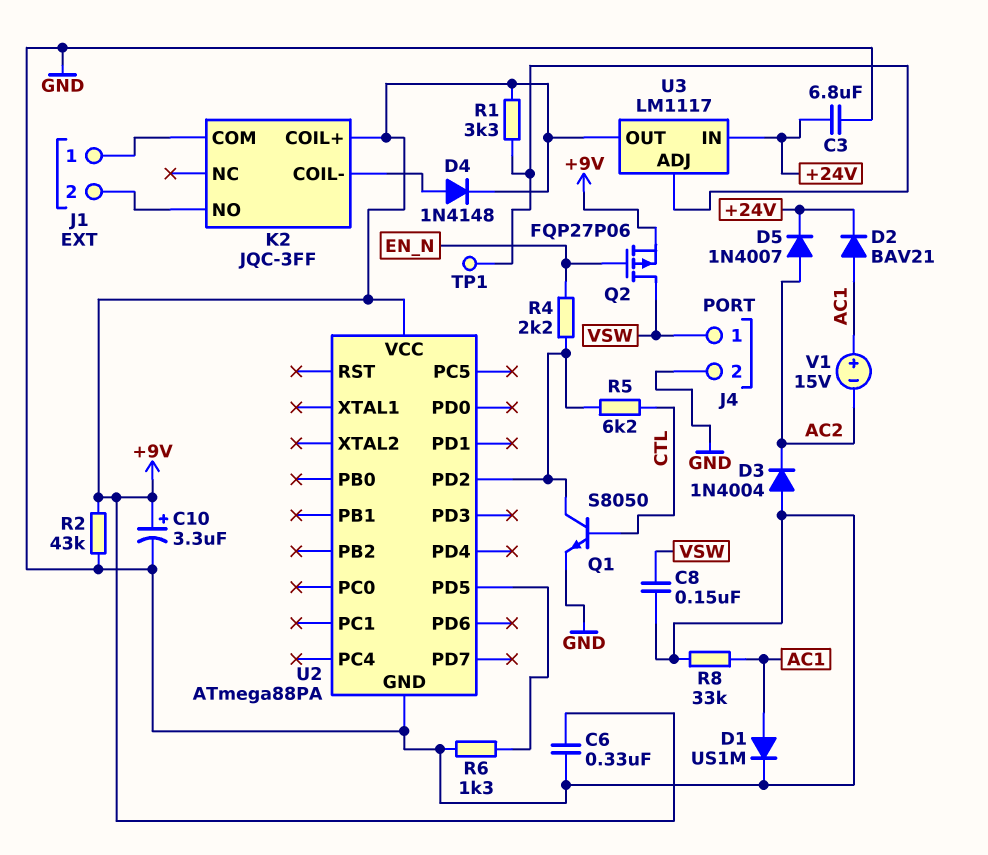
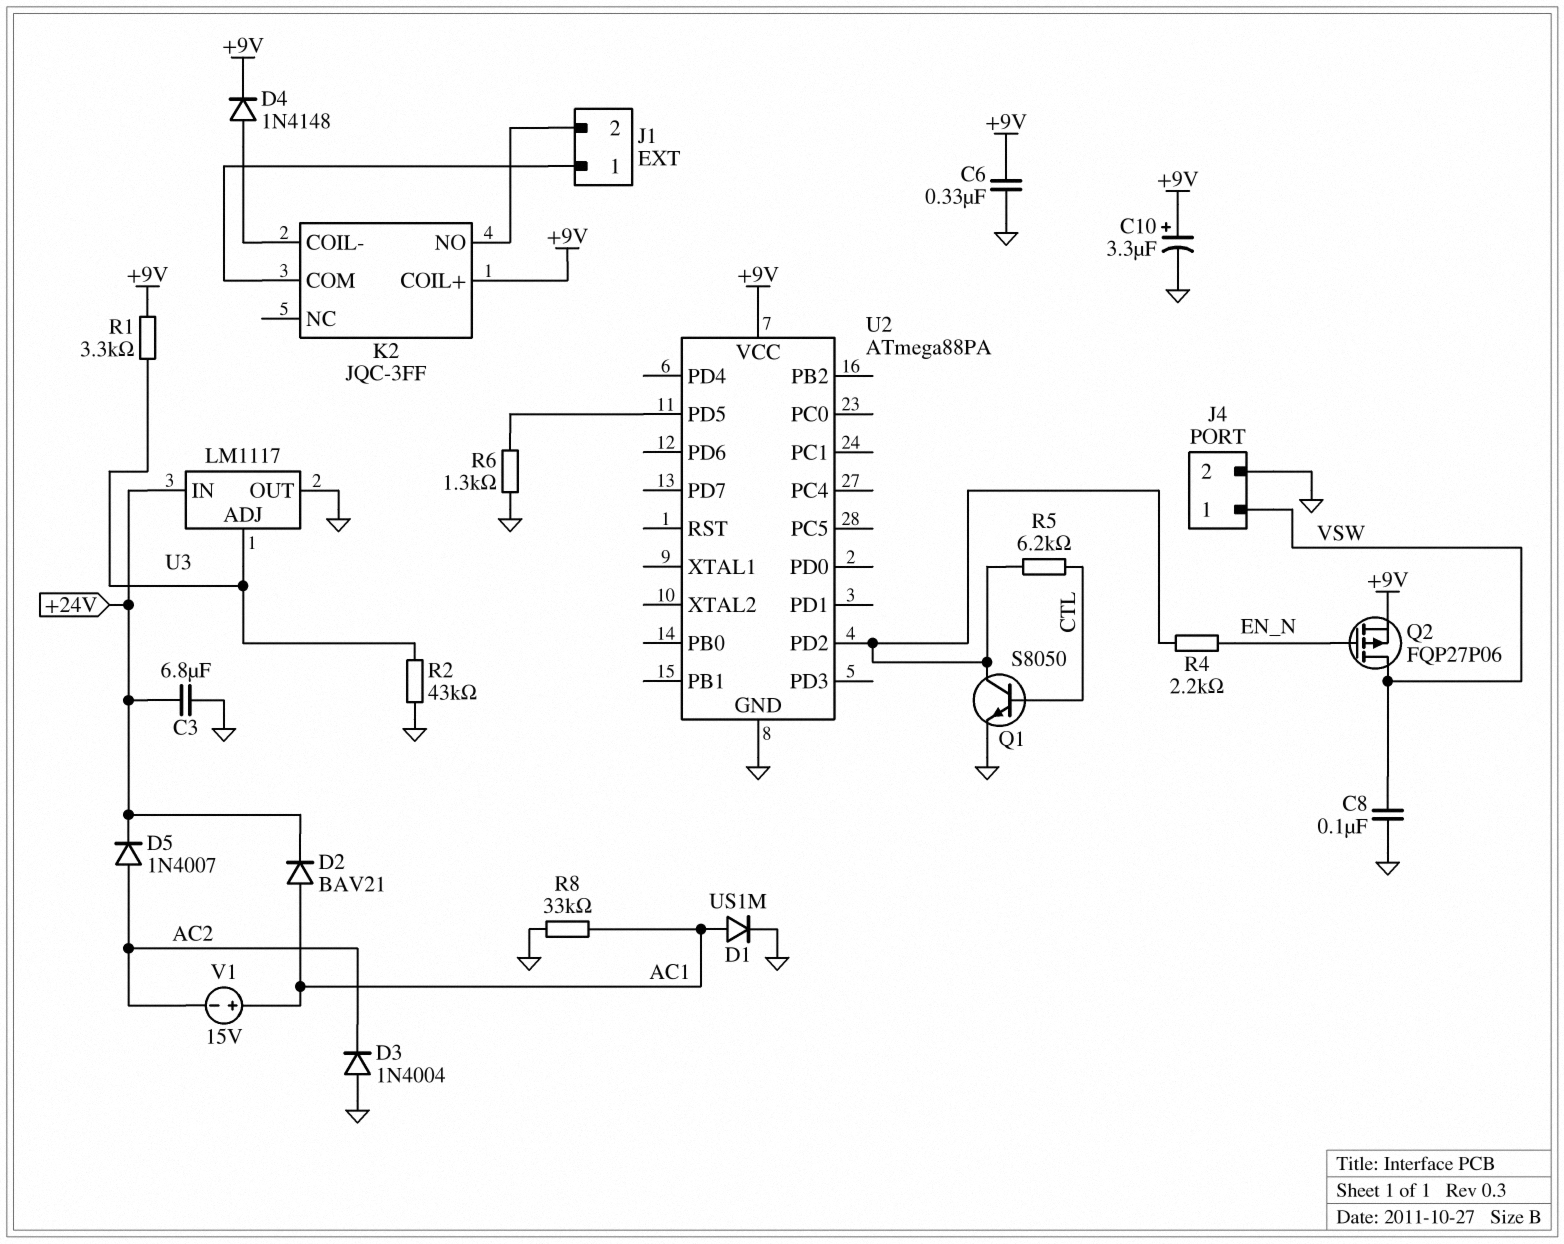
C8: 150nF (GND, VSW) -> 100nF (GND, VSW)
R2: 43k (+9V, GND) -> 43k (GND, U3/ADJ)
TP1: test point (U3/ADJ) -> none
U3 pin OUT: +9V -> GND

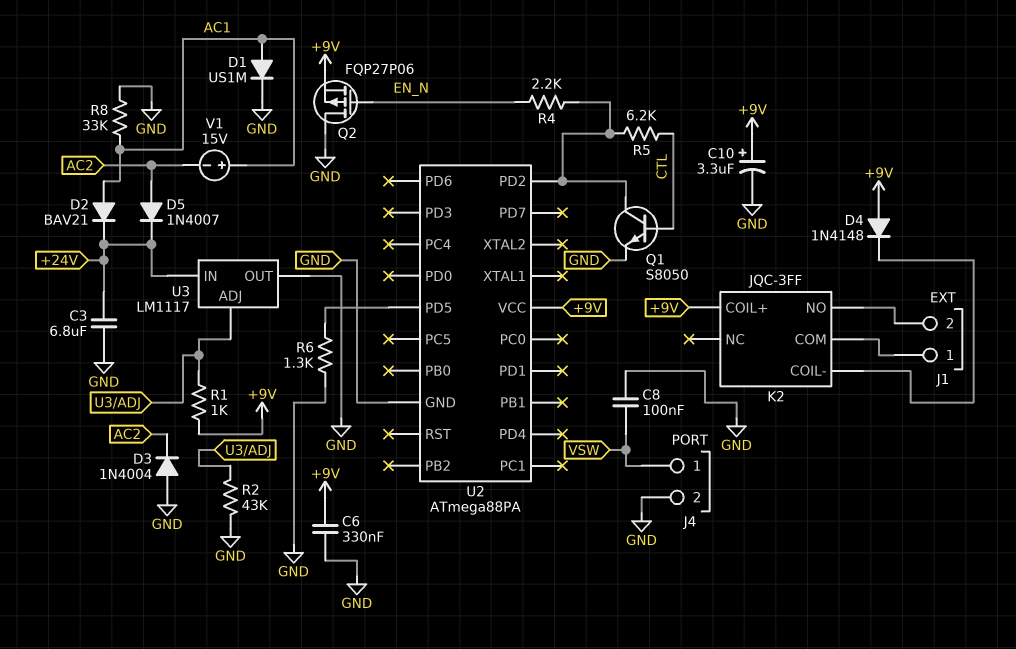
D4: diode 1N4148 (A K2/COIL-, K +9V) -> diode 1N4148 (A +9V, K K2/COIL-)
Q2: PMOS FQP27P06 (G EN_N, D VSW, S +9V) -> PMOS FQP27P06 (G EN_N, D GND, S +9V)
R1: 3.3k (+9V, U3/ADJ) -> 1k (+9V, U3/ADJ)

